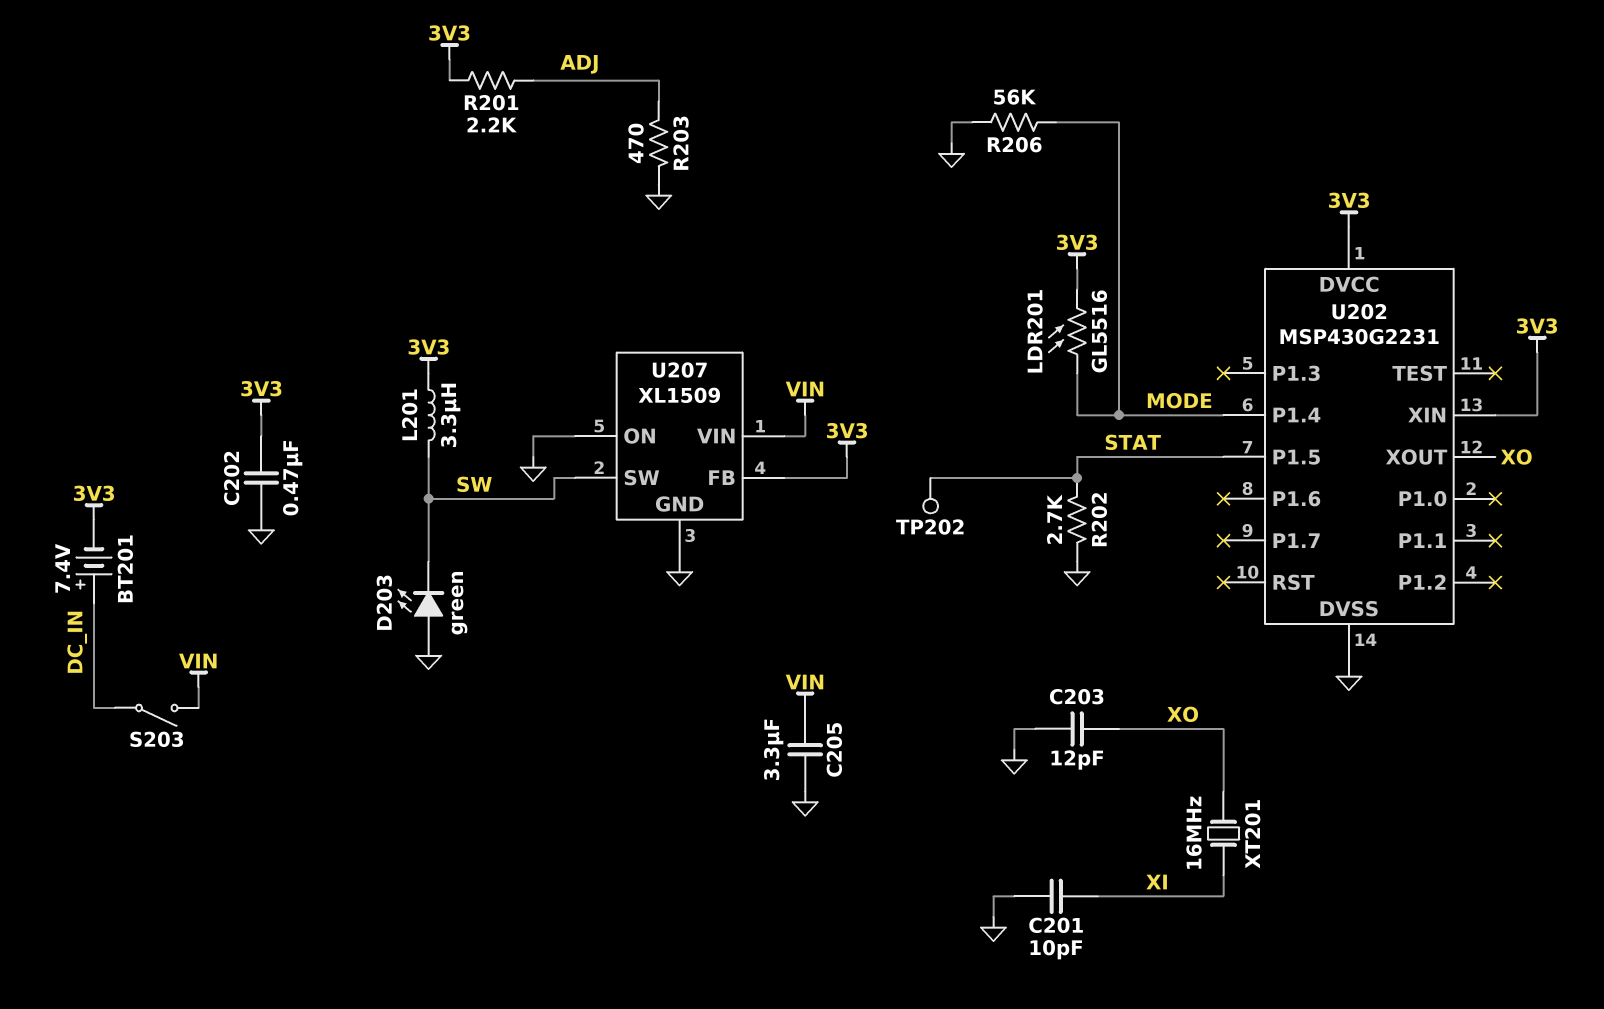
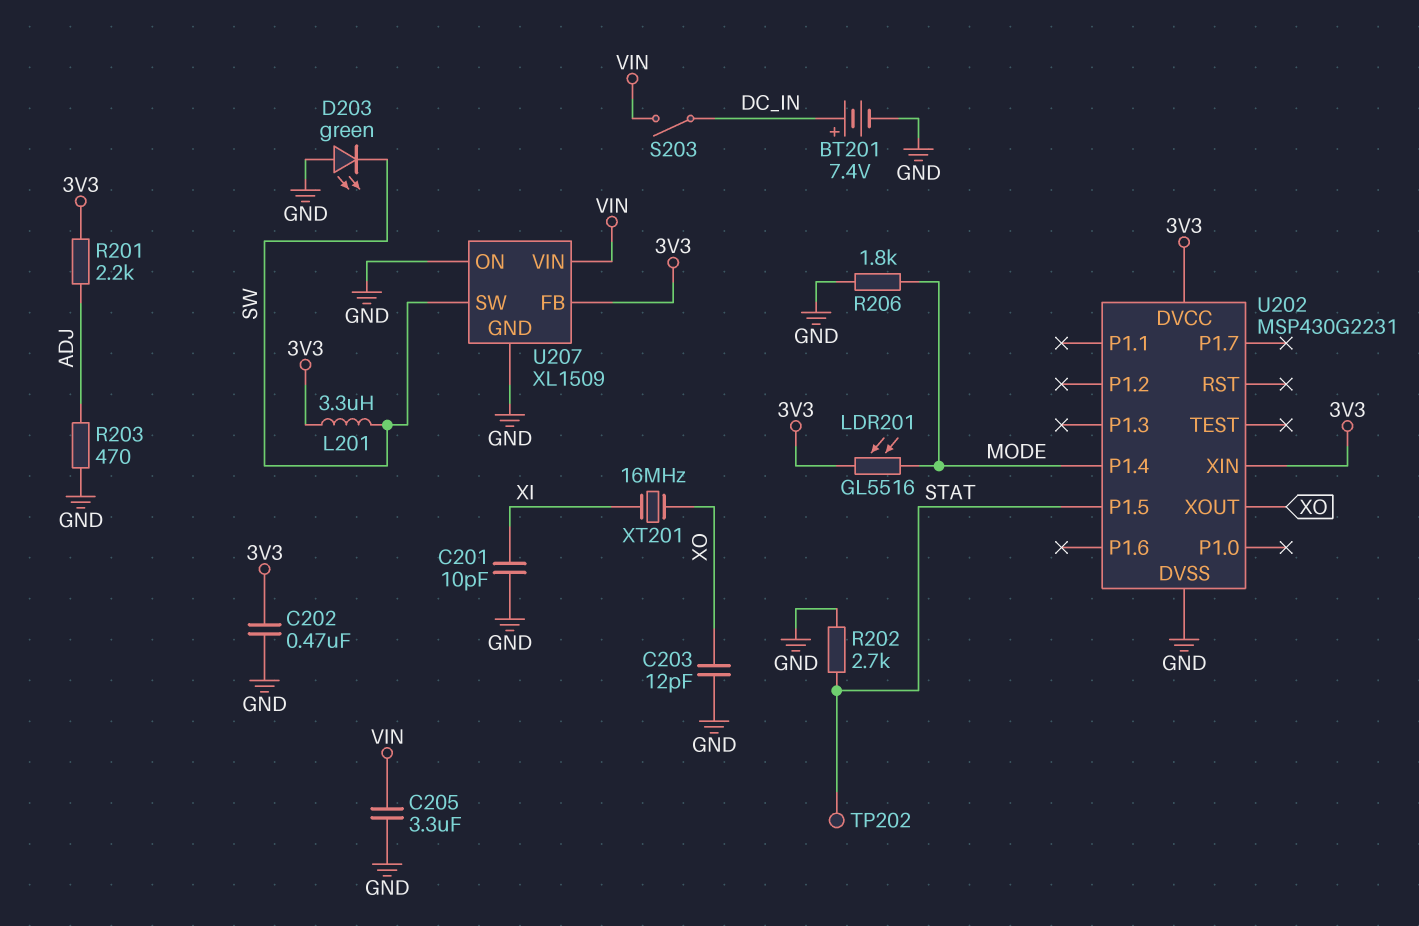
BT201: 7.4V (plus DC_IN, minus 3V3) -> 7.4V (plus DC_IN, minus GND)
R206: 56k (GND, MODE) -> 1.8k (GND, MODE)

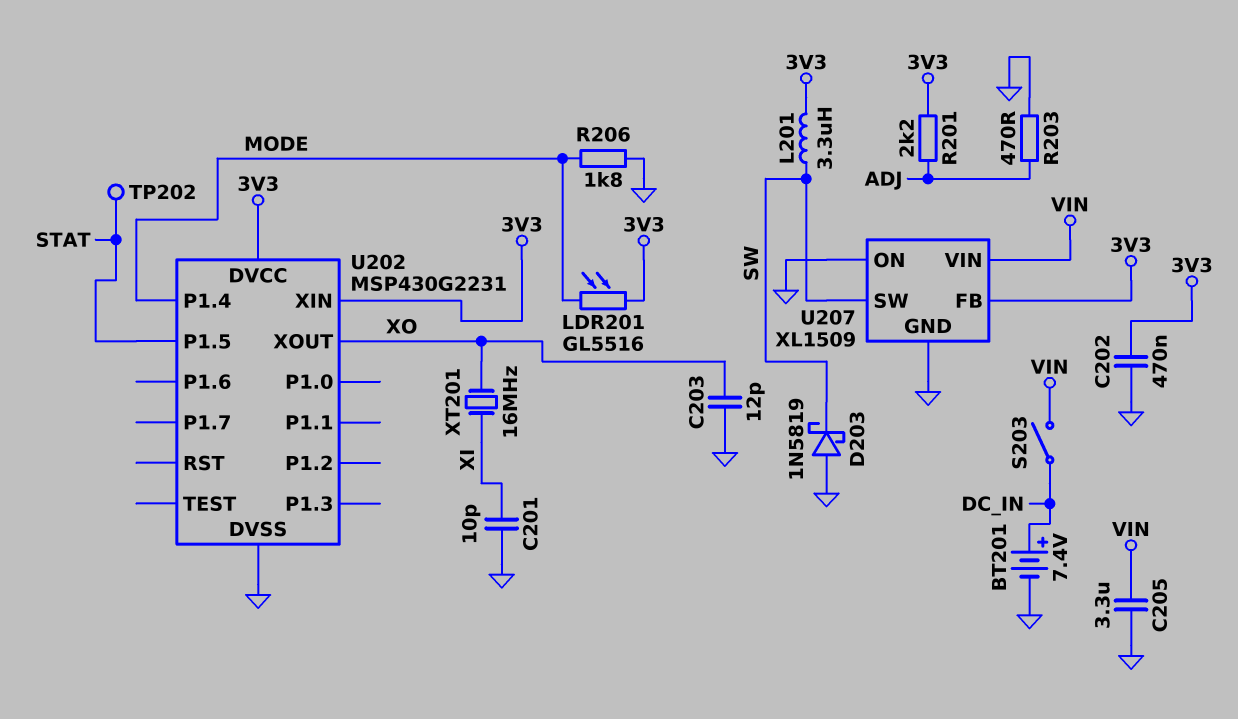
D203: LED green (A GND, K SW) -> schottky 1N5819 (A GND, K SW)
R202: 2.7k (GND, STAT) -> none

